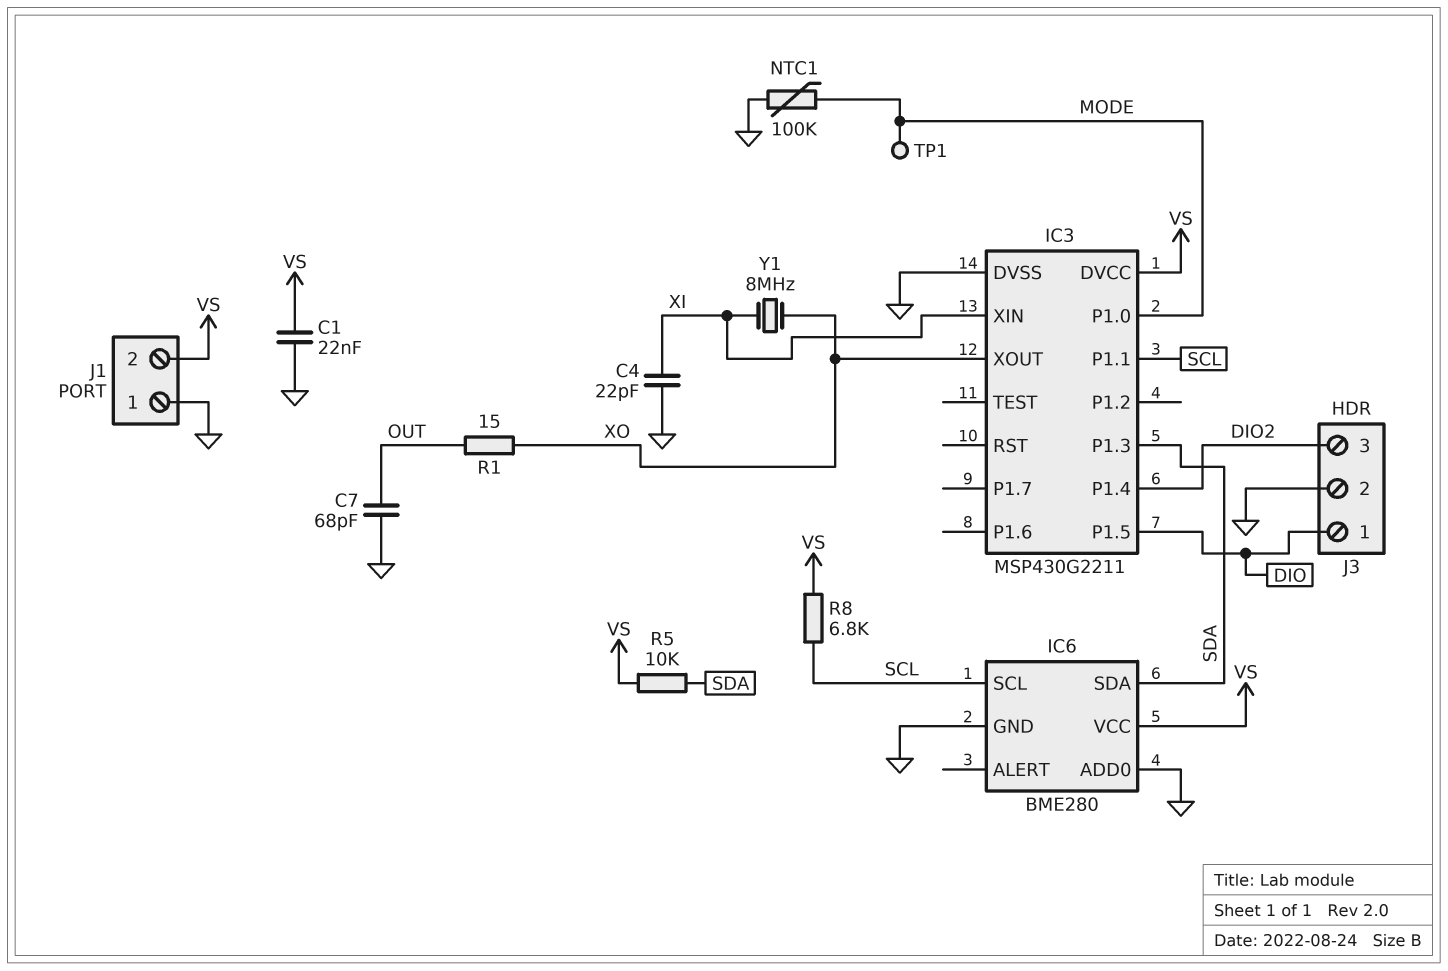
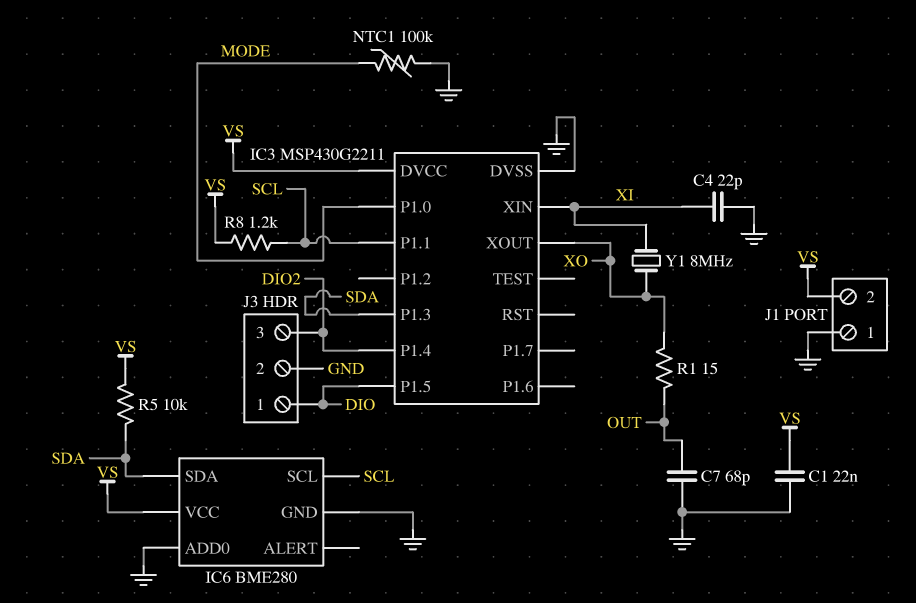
R8: 6.8k (SCL, VS) -> 1.2k (SCL, VS)
TP1: test point (MODE) -> none

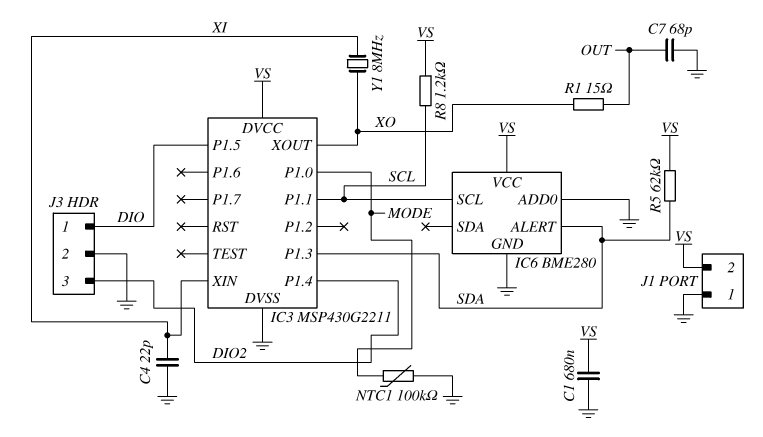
C1: 22nF (GND, VS) -> 680nF (GND, VS)
IC6 pin ALERT: none -> SDA
IC6 pin SDA: SDA -> none
R5: 10k (SDA, VS) -> 62k (SDA, VS)

